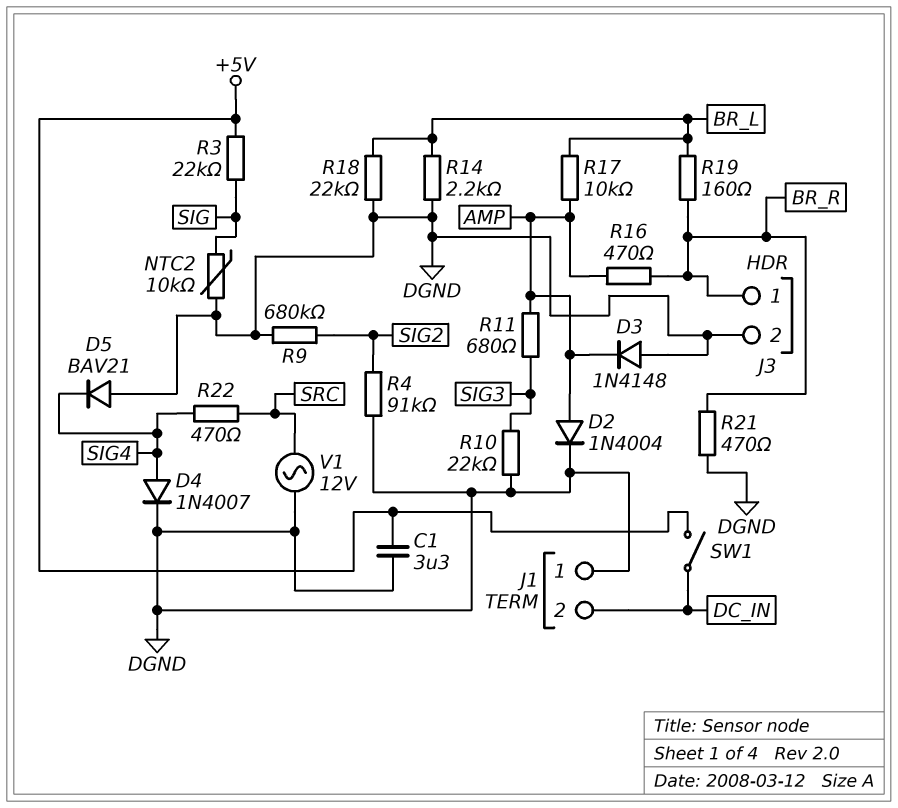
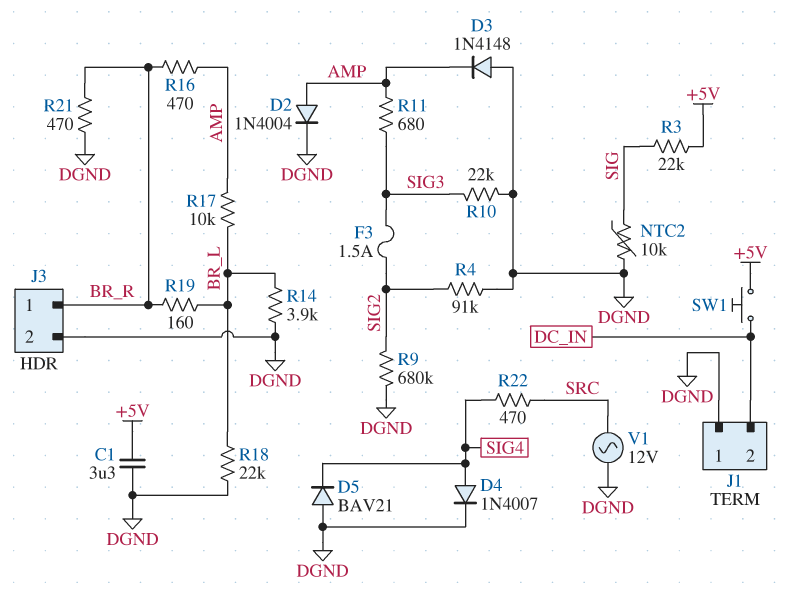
F3: none -> 1.5A (SIG2, SIG3)
R14: 2.2k (BR_L, DGND) -> 3.9k (BR_L, DGND)
SW1: switch (+5V, DC_IN) -> button (+5V, DC_IN)

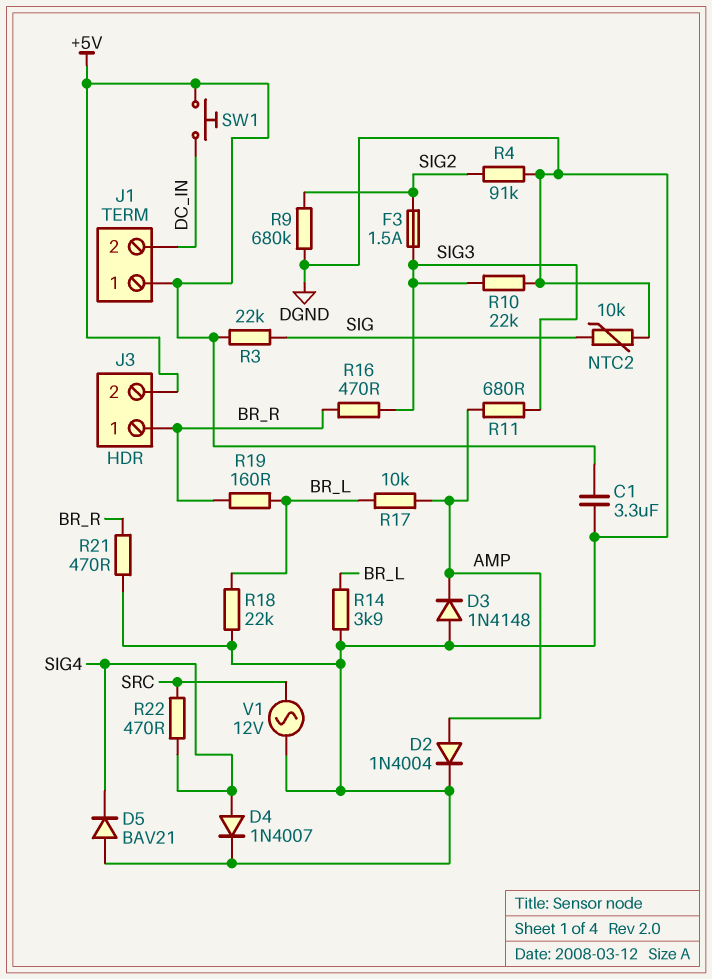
J1 pin 1: DGND -> +5V
J3 pin 2: DGND -> +5V
R16: 470 (AMP, BR_R) -> 470 (BR_R, SIG3)

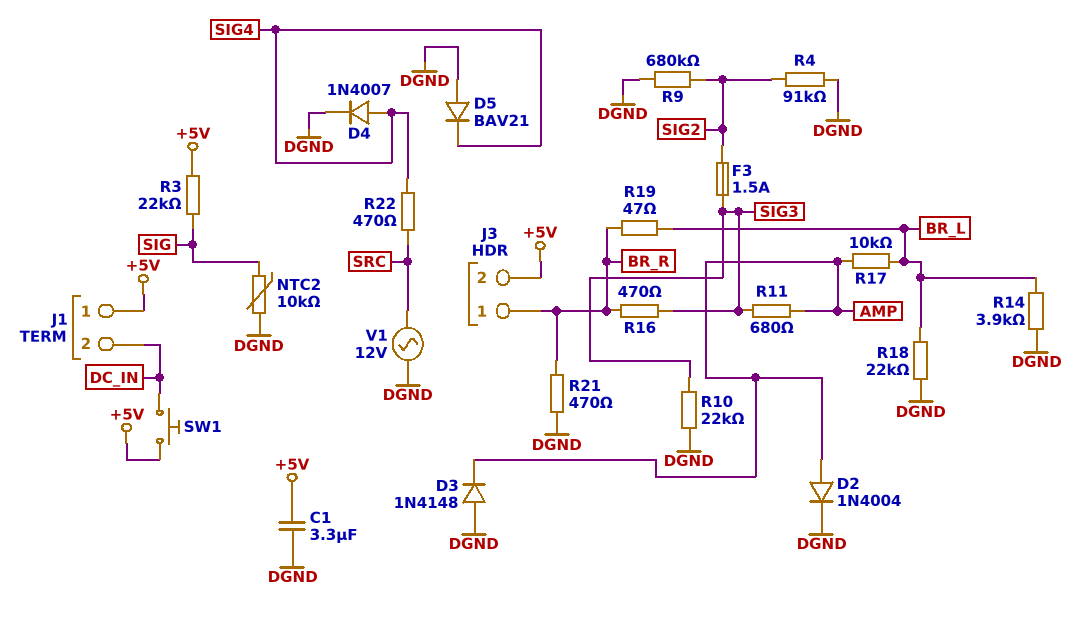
R19: 160 (BR_L, BR_R) -> 47 (BR_L, BR_R)

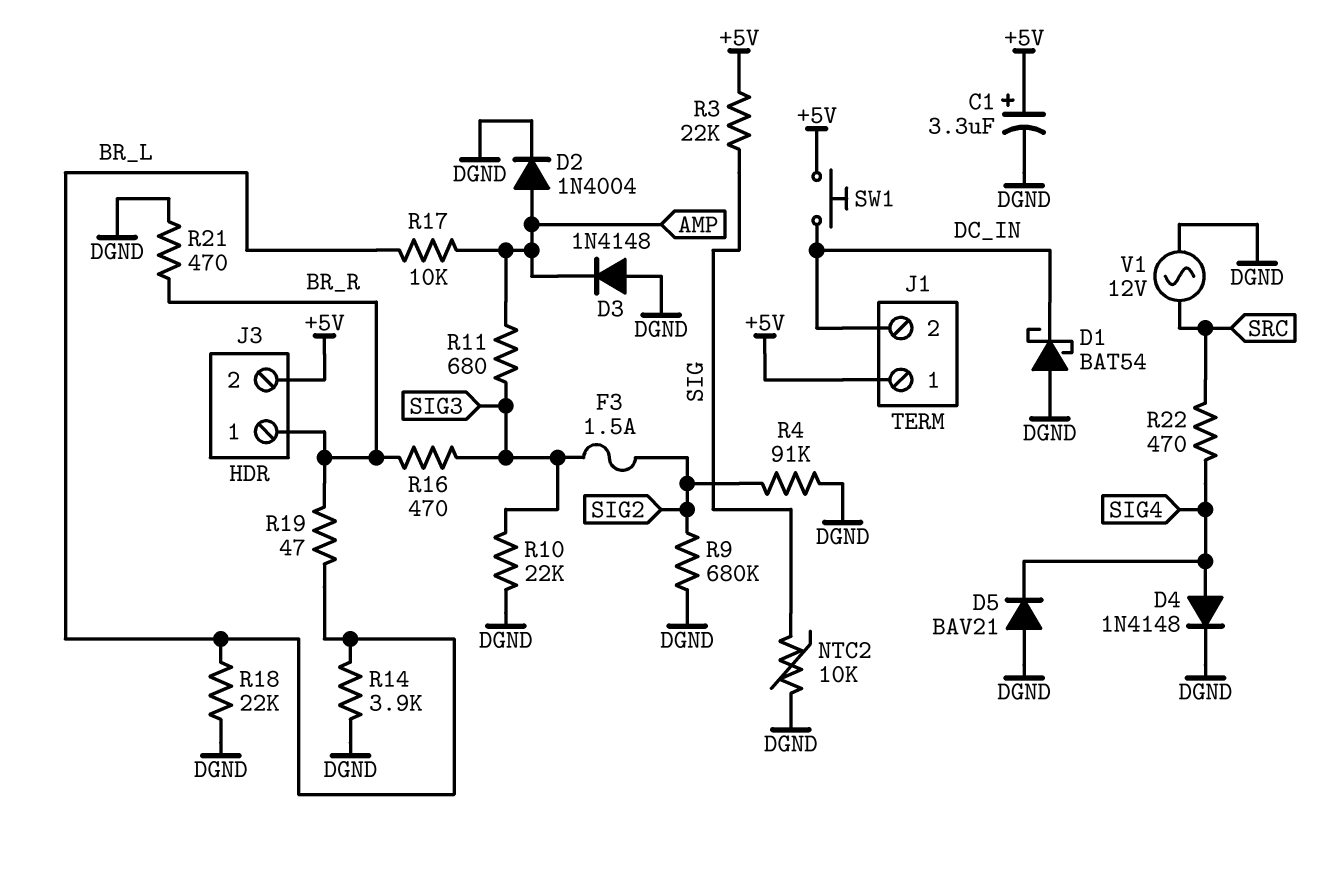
C1: 3.3uF (+5V, DGND) -> 3.3uF (plus +5V, minus DGND)
D1: none -> schottky BAT54 (A DGND, K DC_IN)
D4: diode 1N4007 (A SIG4, K DGND) -> diode 1N4148 (A SIG4, K DGND)

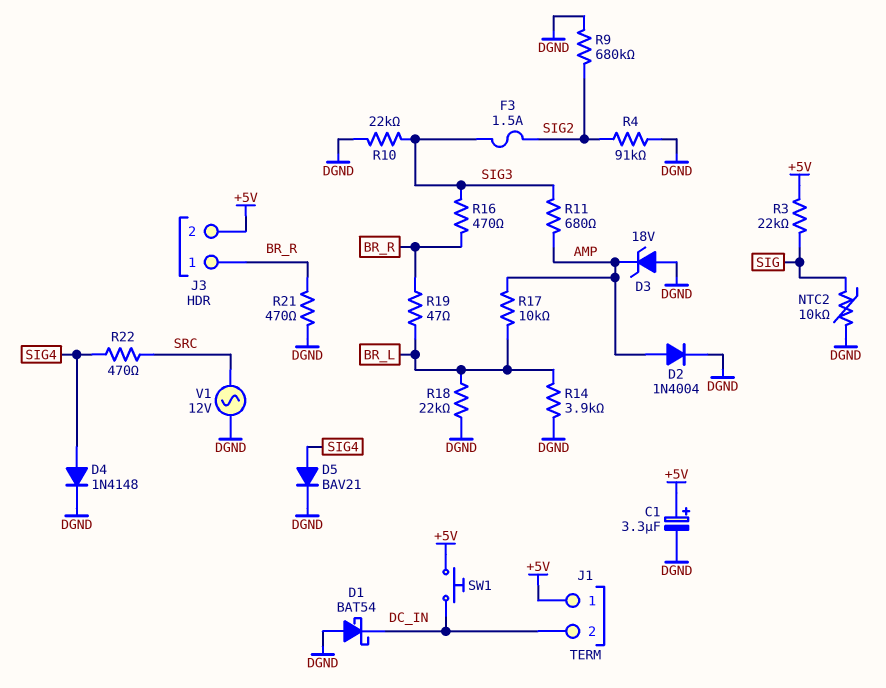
D3: diode 1N4148 (A DGND, K AMP) -> zener 18V (A DGND, K AMP)
D5: diode BAV21 (A DGND, K SIG4) -> diode BAV21 (A SIG4, K DGND)

